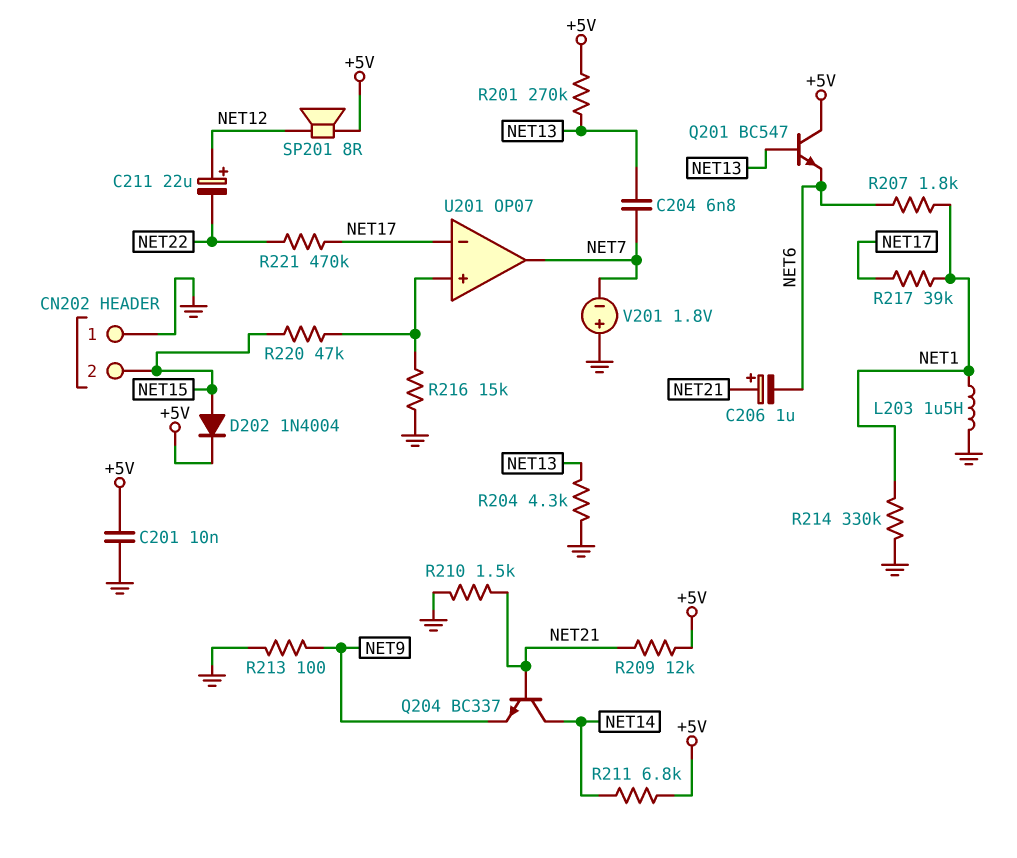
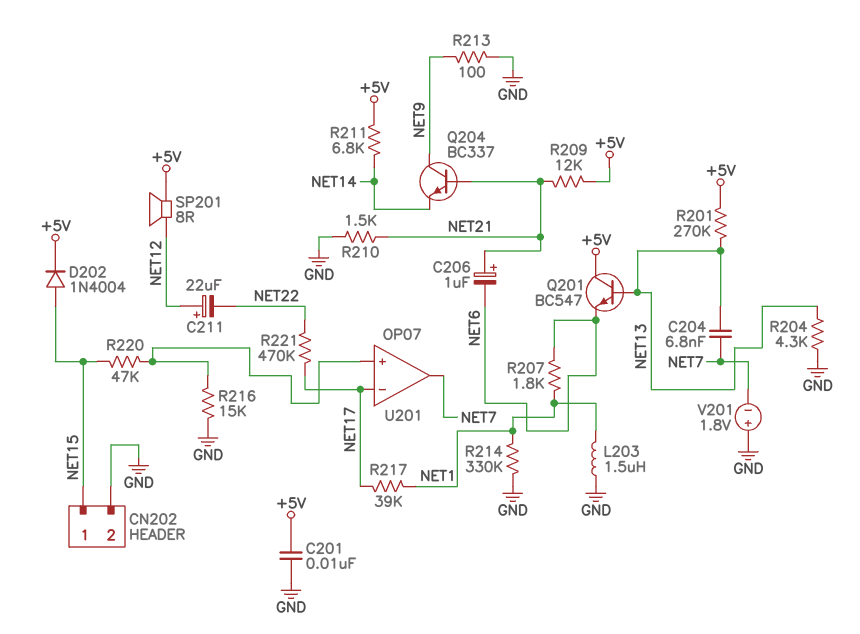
CN202 pin 1: GND -> NET15
CN202 pin 2: NET15 -> GND
Q204: NPN BC337 (B NET21, C NET14, E NET9) -> NPN BC337 (B NET21, C NET9, E NET14)

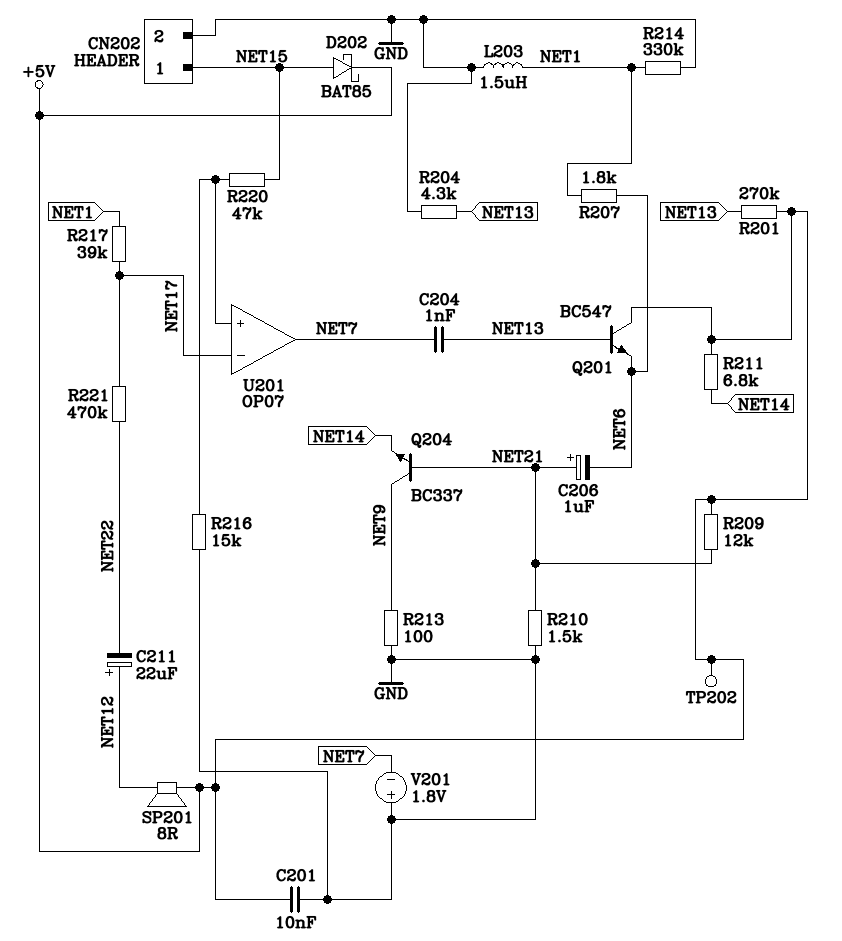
C204: 6.8nF (NET7, NET13) -> 1nF (NET7, NET13)
D202: diode 1N4004 (A NET15, K +5V) -> schottky BAT85 (A NET15, K +5V)
TP202: none -> test point (+5V)

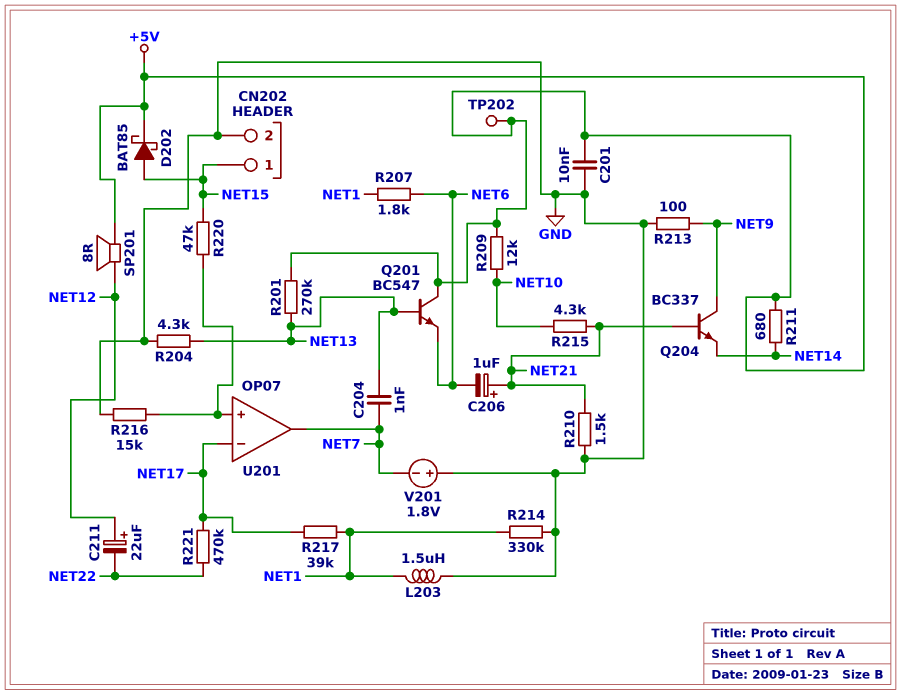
R209: 12k (+5V, NET21) -> 12k (+5V, NET10)
R211: 6.8k (+5V, NET14) -> 680 (+5V, NET14)
R215: none -> 4.3k (NET10, NET21)

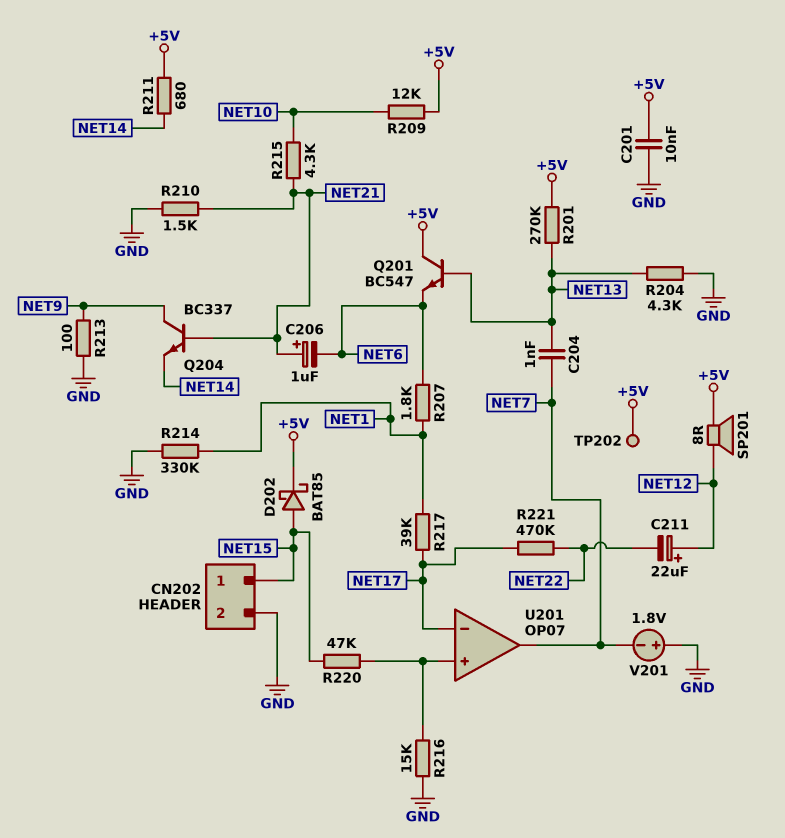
L203: 1.5uH (GND, NET1) -> none

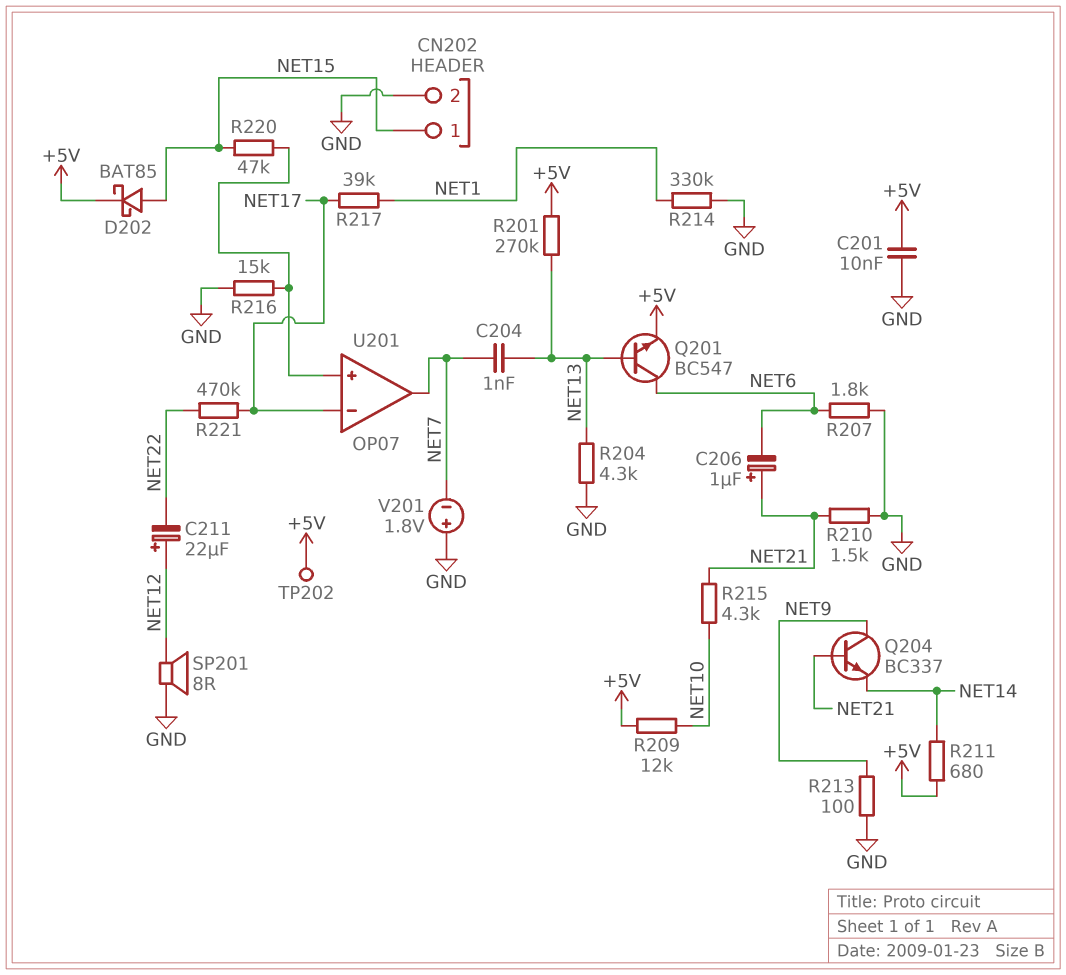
Q201: NPN BC547 (B NET13, C +5V, E NET6) -> NPN BC547 (B NET13, C NET6, E +5V)
R207: 1.8k (NET1, NET6) -> 1.8k (GND, NET6)
SP201: speaker 8R (+5V, NET12) -> speaker 8R (GND, NET12)

